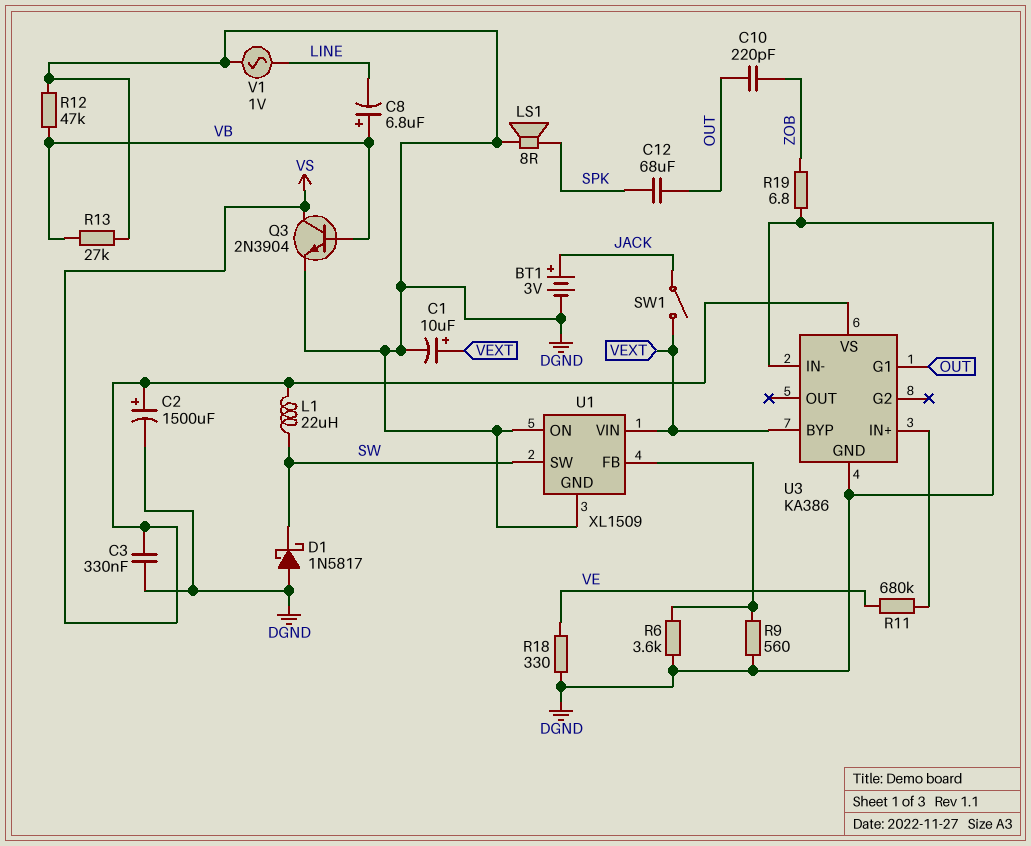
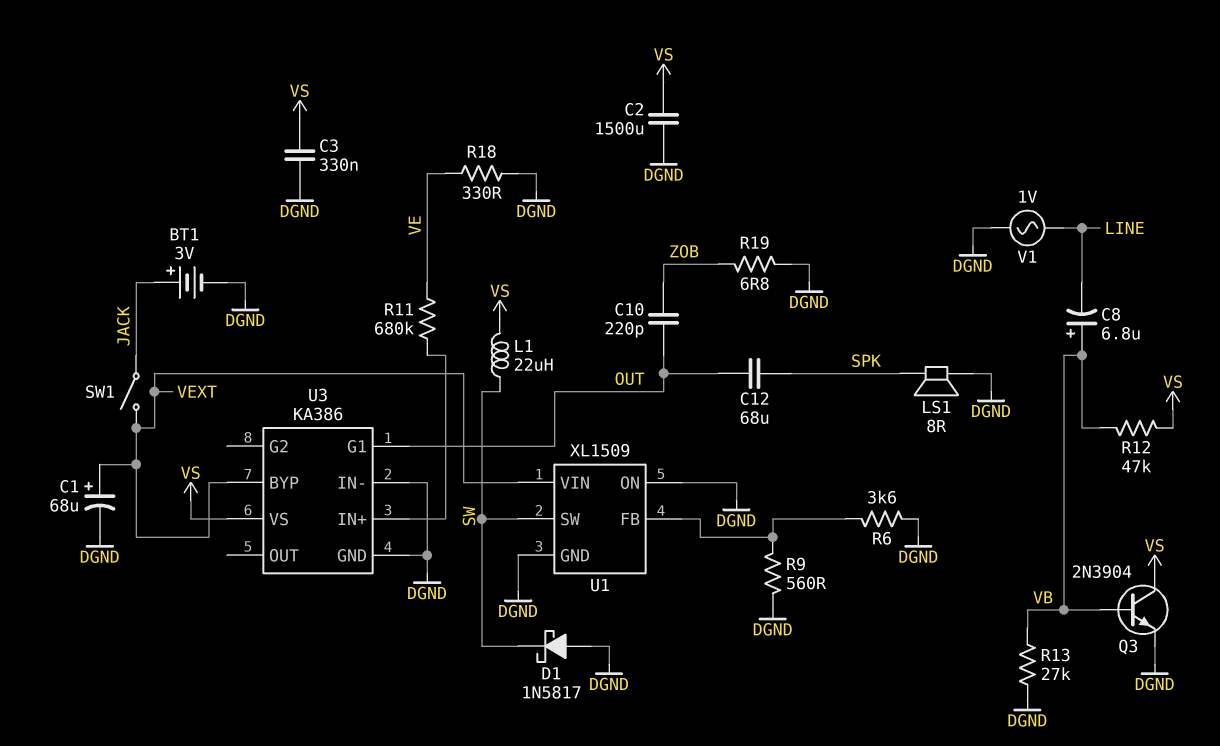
C1: 10uF (plus VEXT, minus DGND) -> 68uF (plus VEXT, minus DGND)
C2: 1500uF (plus VS, minus DGND) -> 1500uF (DGND, VS)
R12: 47k (DGND, VB) -> 47k (VB, VS)

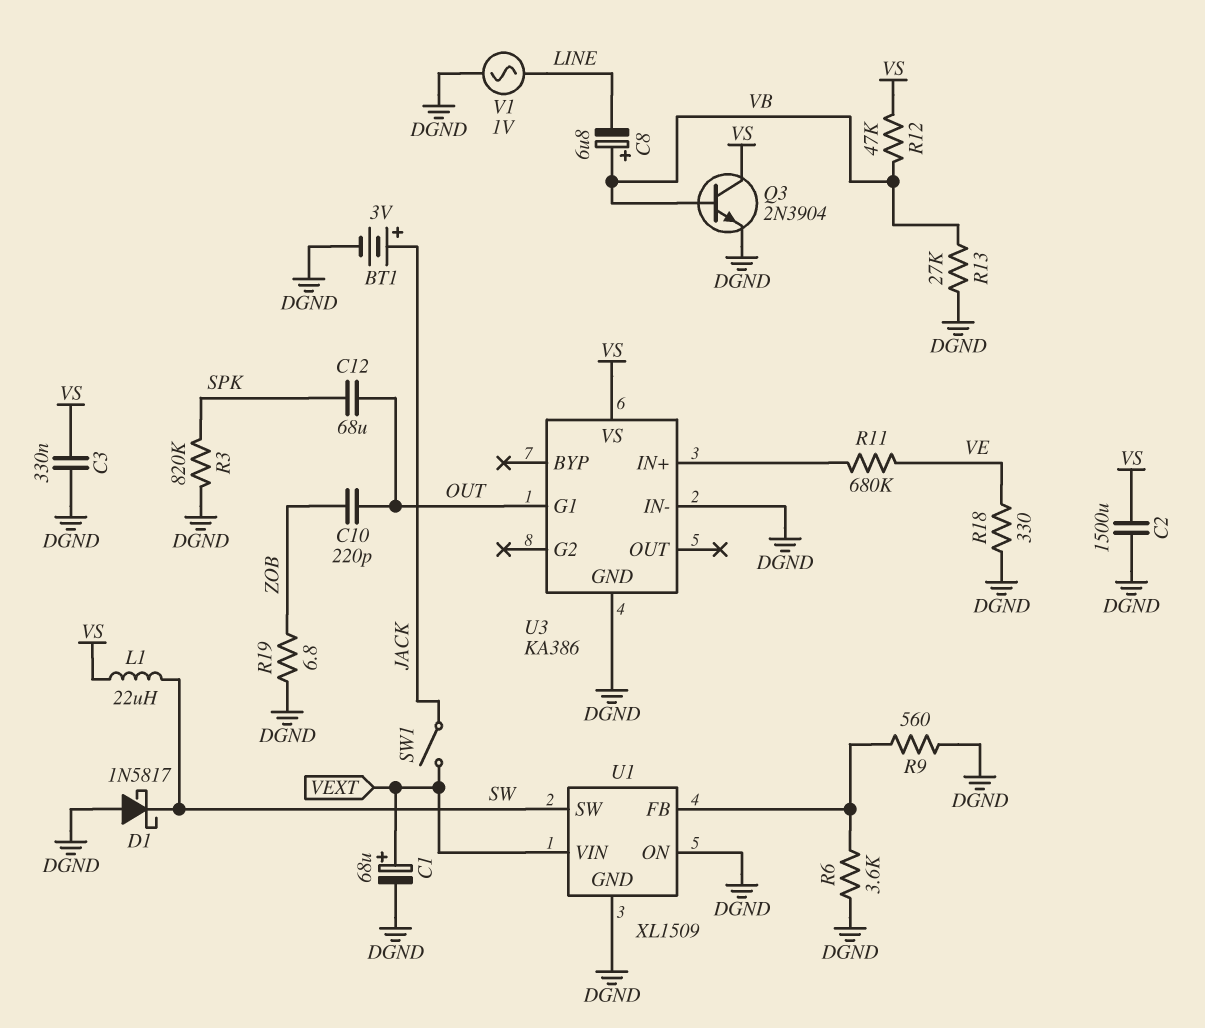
LS1: speaker 8R (DGND, SPK) -> none
R3: none -> 820k (DGND, SPK)
U3 pin BYP: VEXT -> none

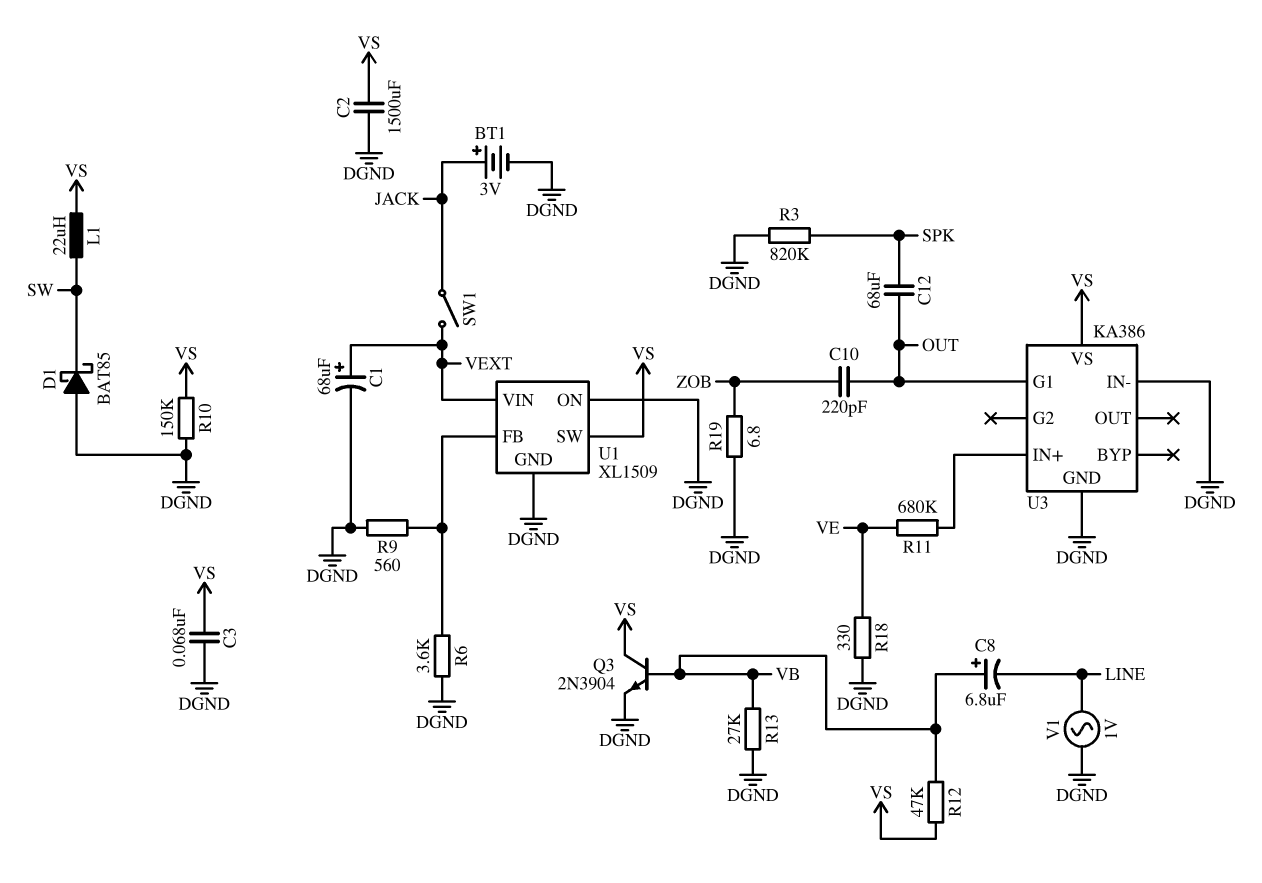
C3: 330nF (DGND, VS) -> 68nF (DGND, VS)
D1: schottky 1N5817 (A DGND, K SW) -> schottky BAT85 (A DGND, K SW)
R10: none -> 150k (DGND, VS)
U1 pin SW: SW -> VS

